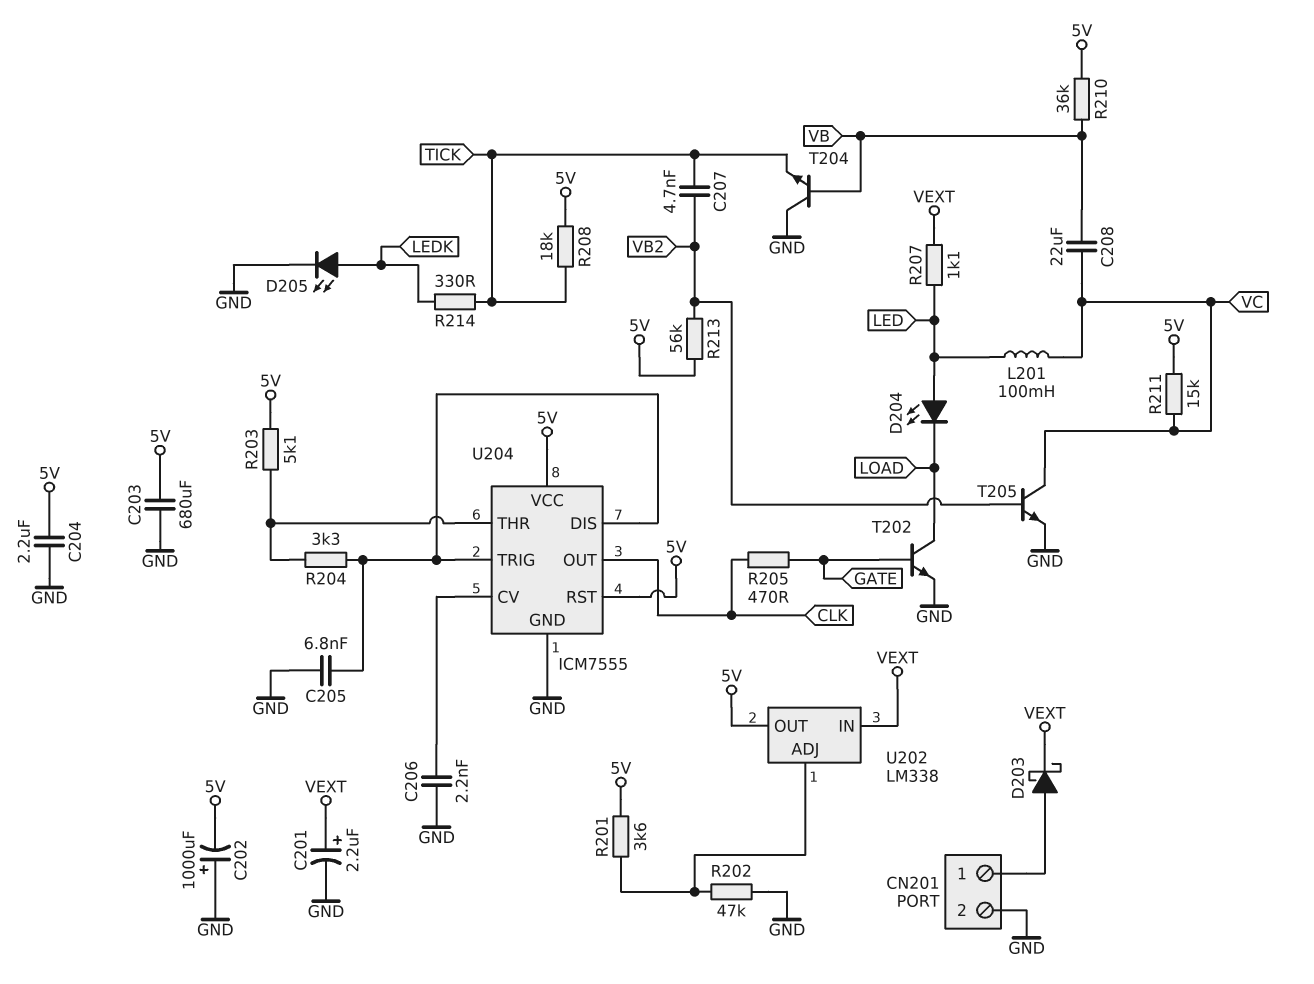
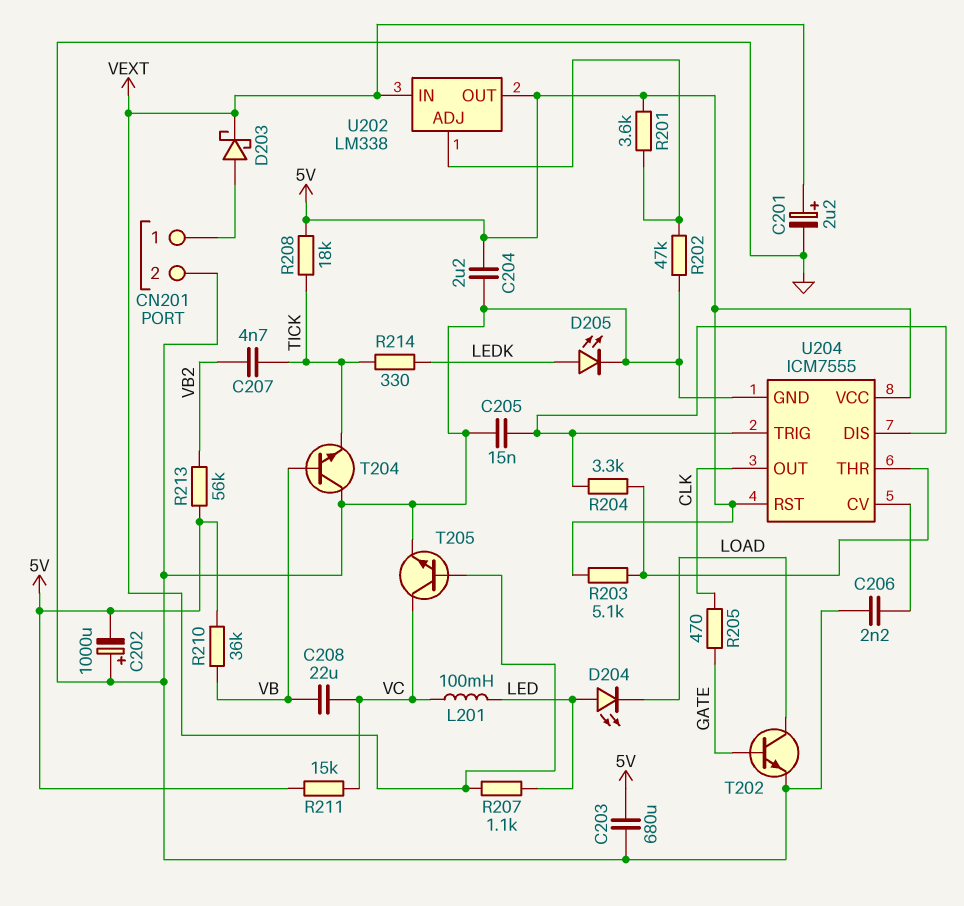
C205: 6.8nF (GND, U204/DIS) -> 15nF (GND, U204/DIS)
T205: NPN (B VB2, C VC, E GND) -> NPN (B VEXT, C VC, E GND)

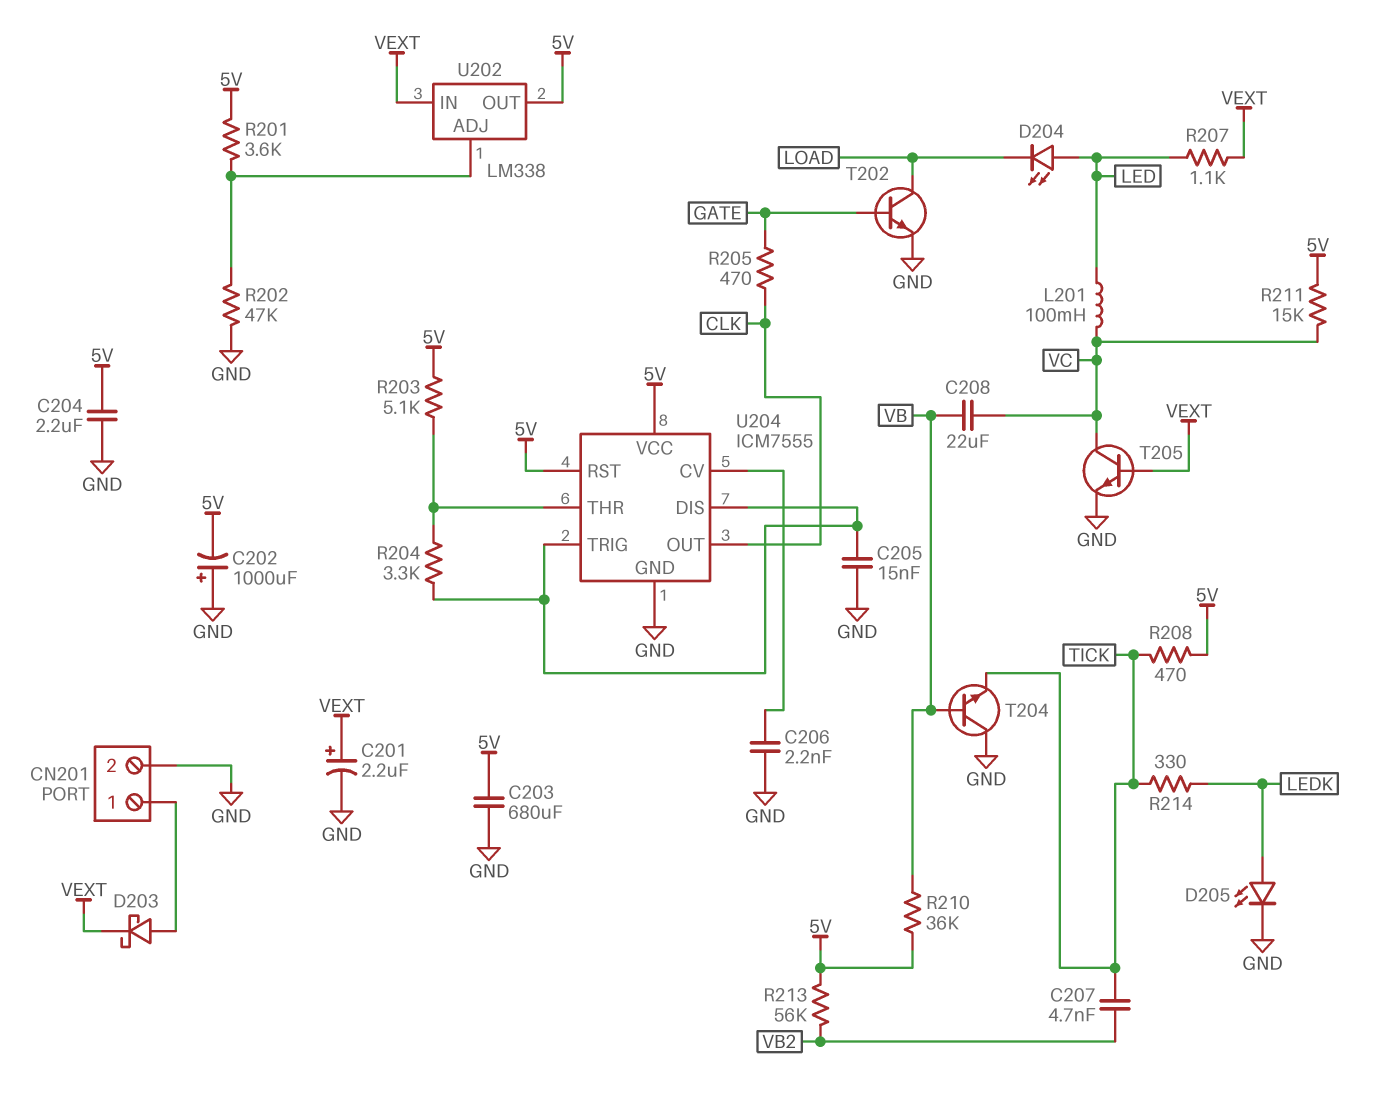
R208: 18k (5V, TICK) -> 470 (5V, TICK)

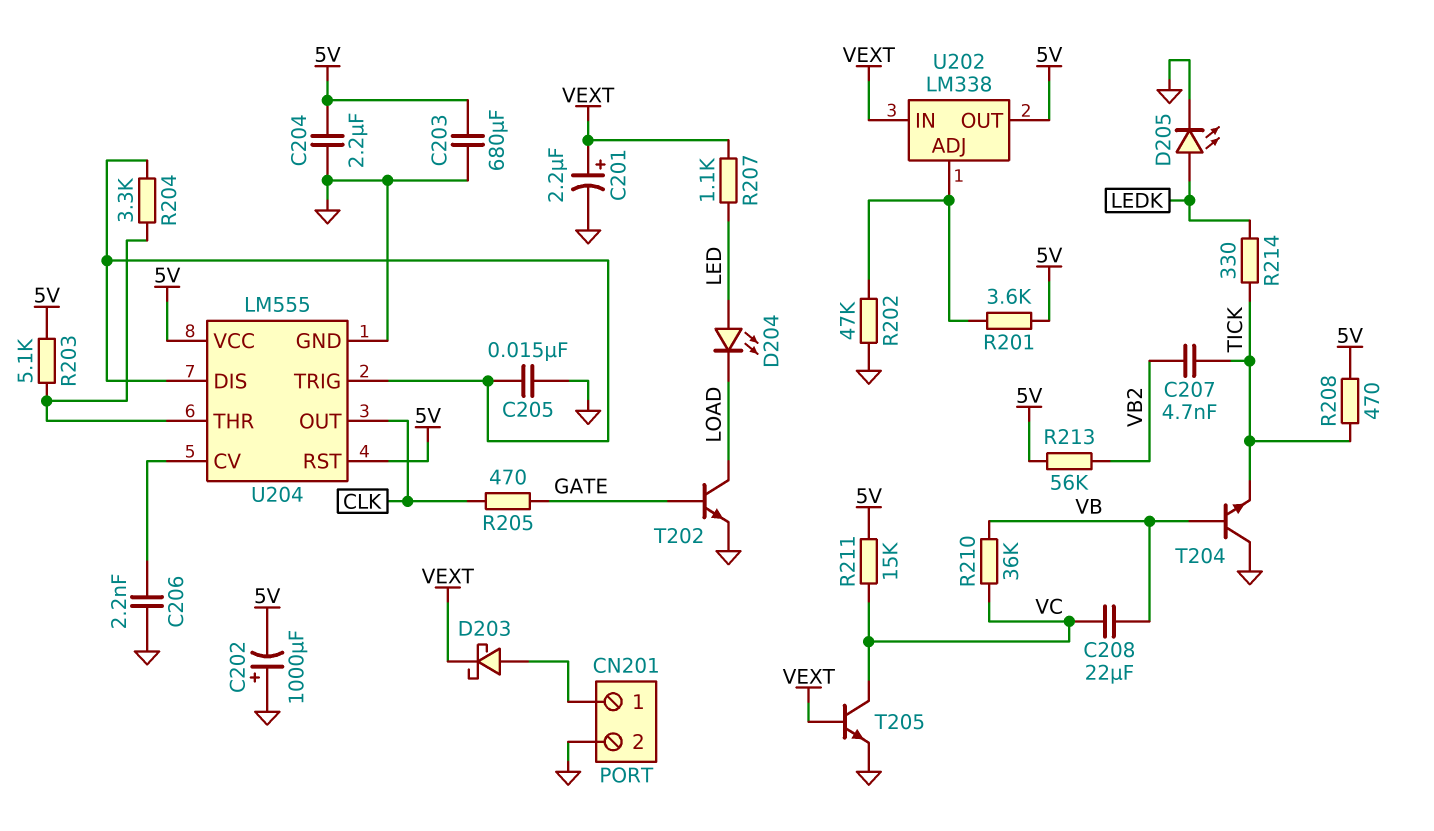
L201: 100mH (LED, VC) -> none
R210: 36k (5V, VB) -> 36k (VB, VC)
U204: ICM7555 -> LM555

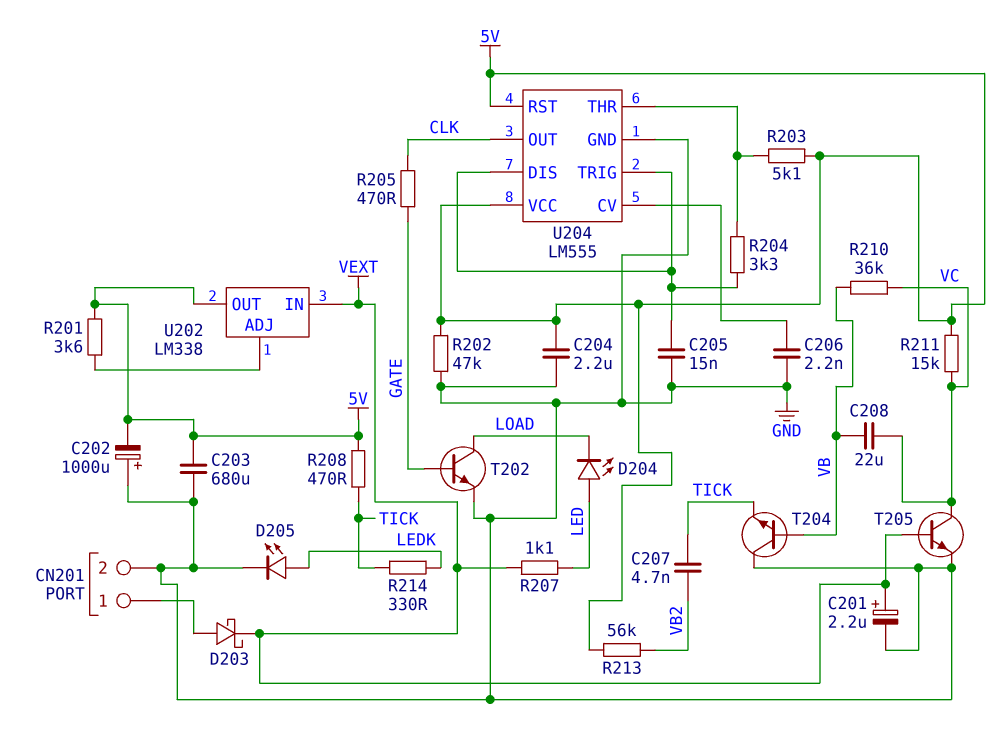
R202: 47k (GND, U202/ADJ) -> 47k (5V, GND)

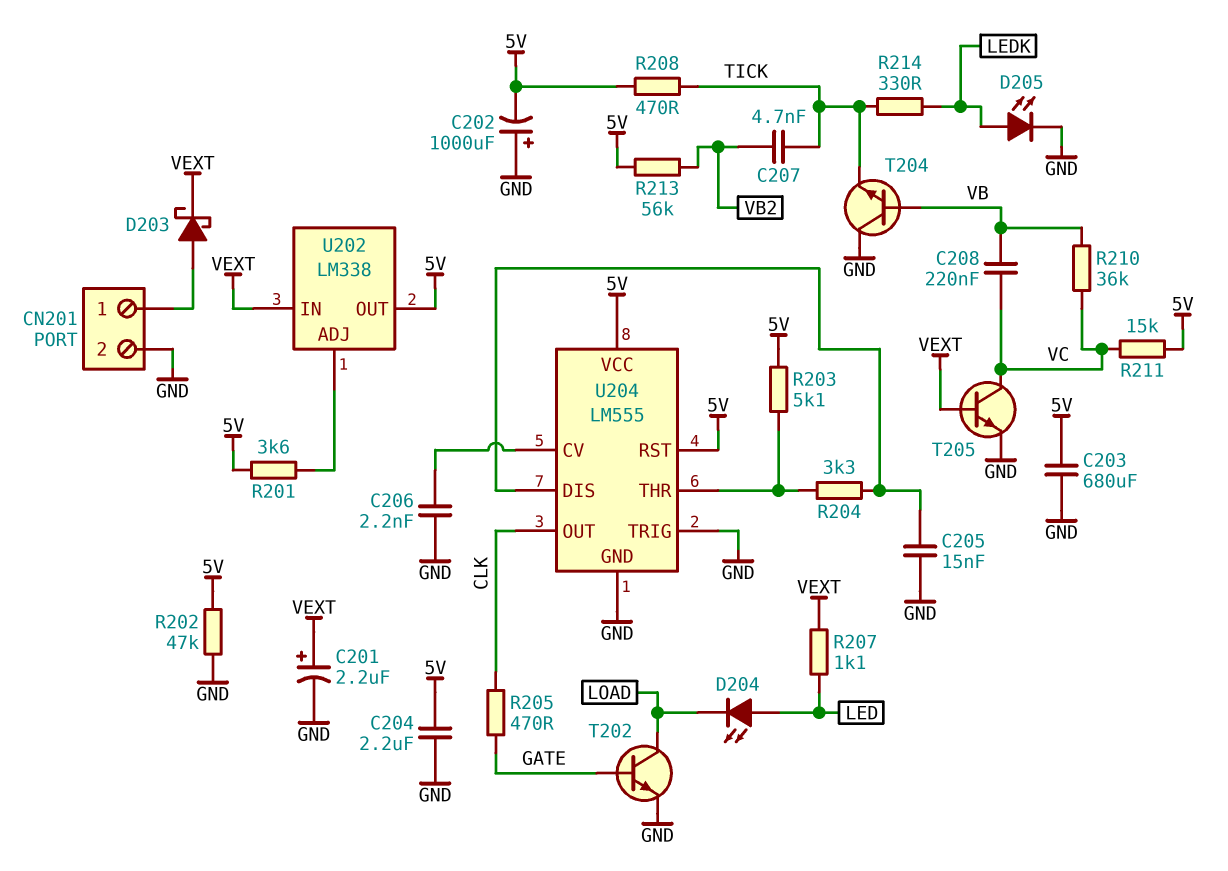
C208: 22uF (VB, VC) -> 220nF (VB, VC)
U204 pin TRIG: U204/DIS -> GND

